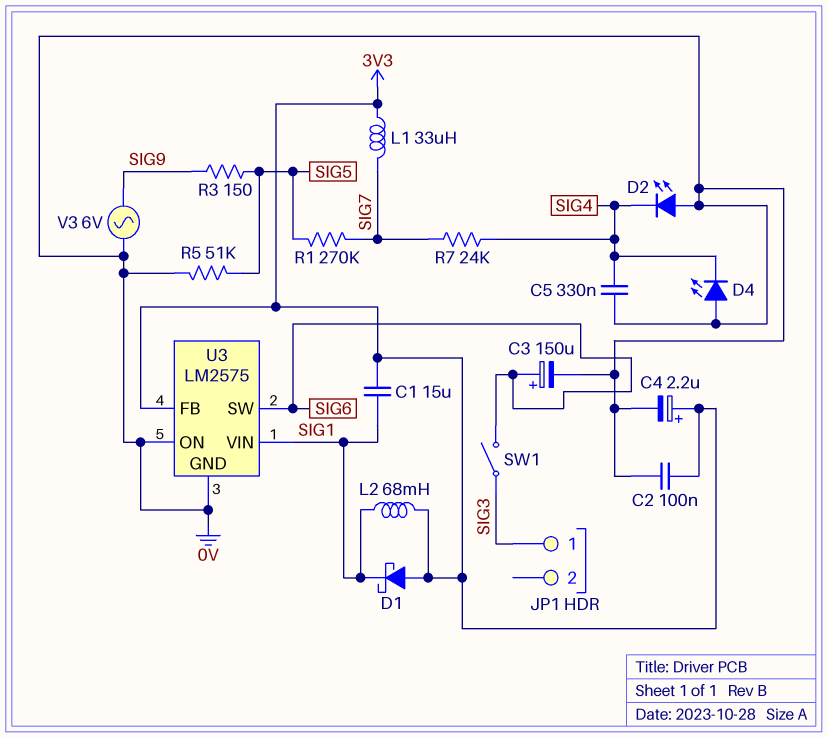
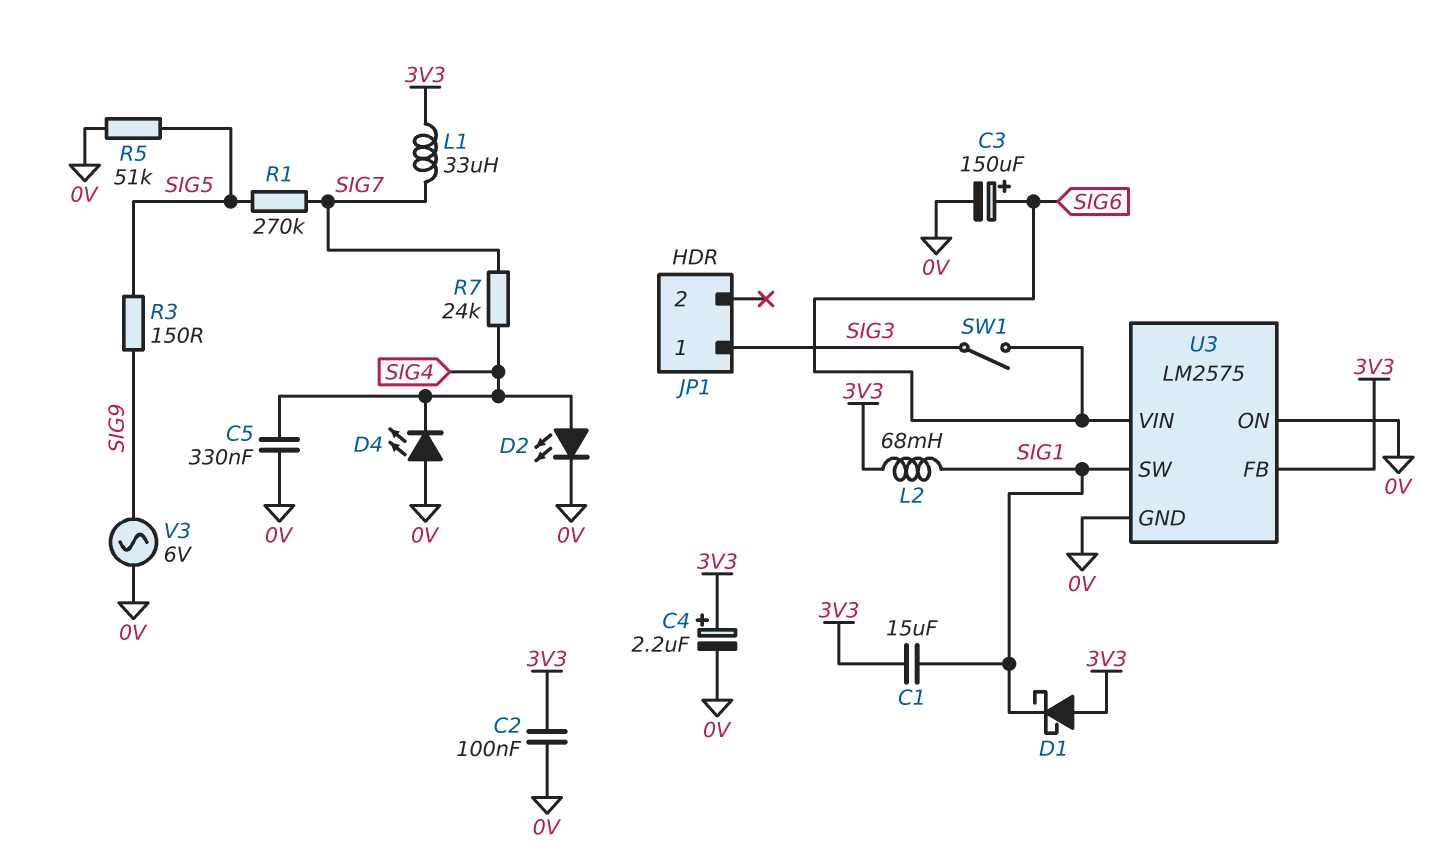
D2: LED (A 0V, K SIG4) -> LED (A SIG4, K 0V)
U3 pin SW: SIG6 -> SIG1
U3 pin VIN: SIG1 -> SIG6

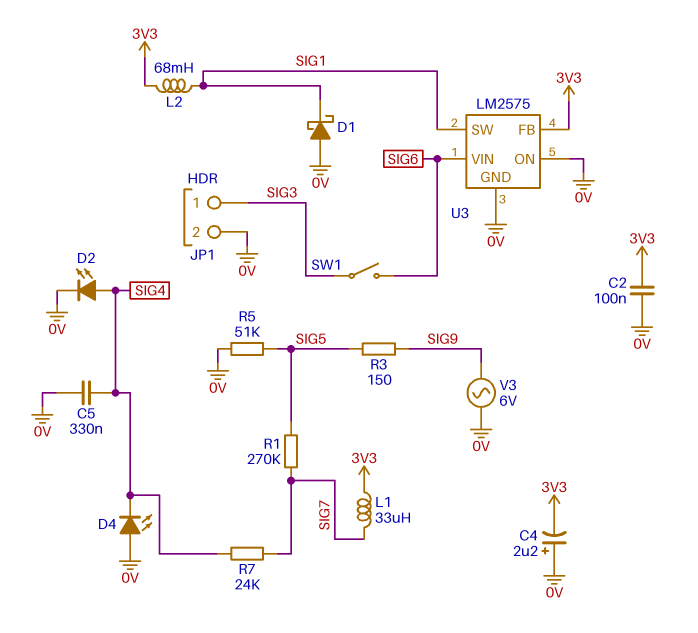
C1: 15uF (3V3, SIG1) -> none
C3: 150uF (plus SIG6, minus 0V) -> none
C4: 2.2uF (plus 3V3, minus 0V) -> 2.2uF (plus 0V, minus 3V3)
D1: schottky (A 3V3, K SIG1) -> schottky (A 0V, K SIG1)
JP1 pin 2: none -> 0V

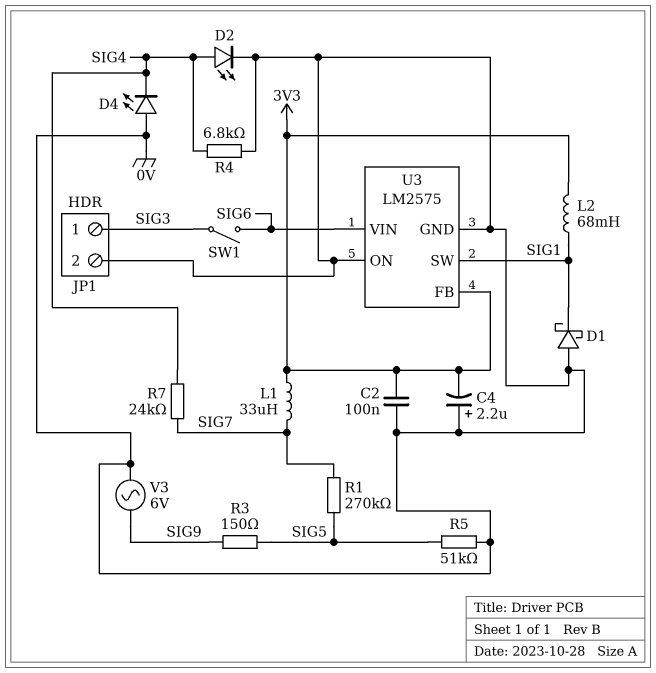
C5: 330nF (0V, SIG4) -> none
R4: none -> 6.8k (0V, SIG4)

